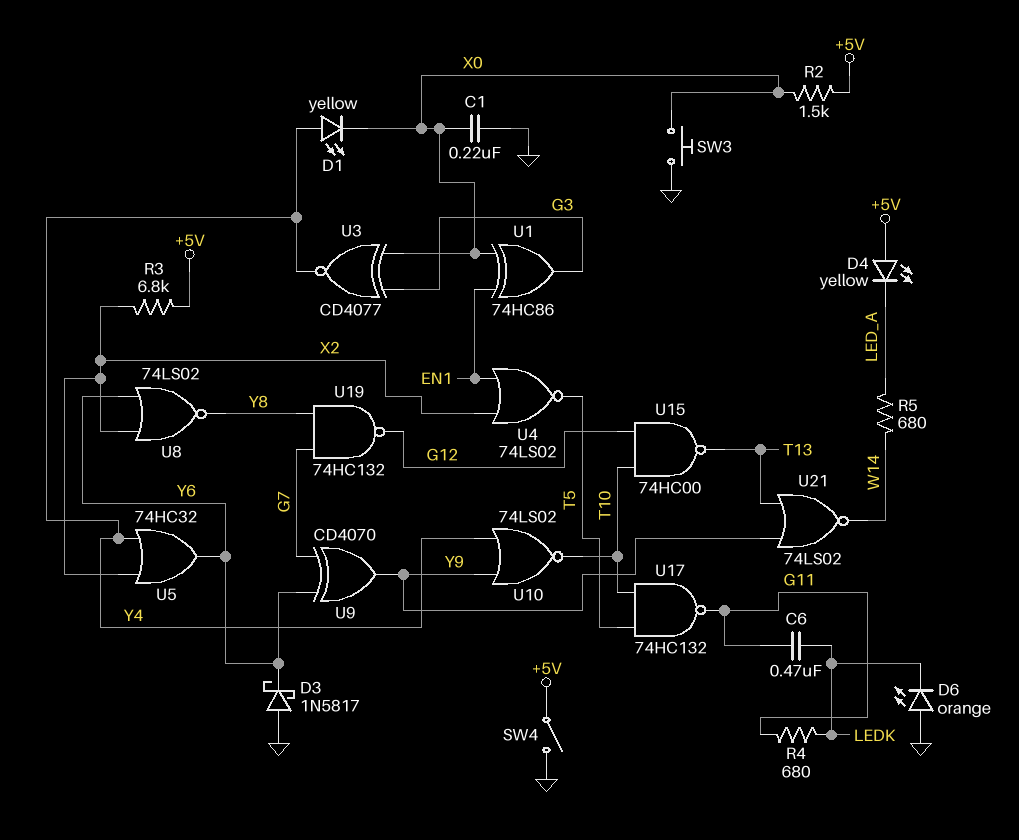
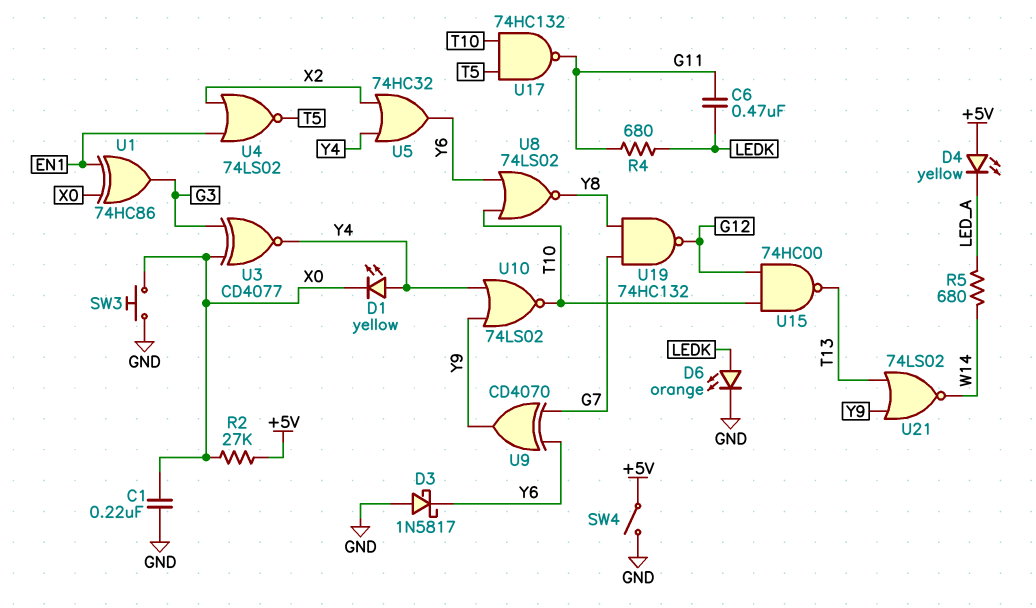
D6: LED orange (A GND, K LEDK) -> LED orange (A LEDK, K GND)
R2: 1.5k (+5V, X0) -> 27k (+5V, X0)
R3: 6.8k (+5V, X2) -> none
U8: NOR 74LS02 (in X2, in Y6, out Y8) -> NOR 74LS02 (in T10, in Y6, out Y8)

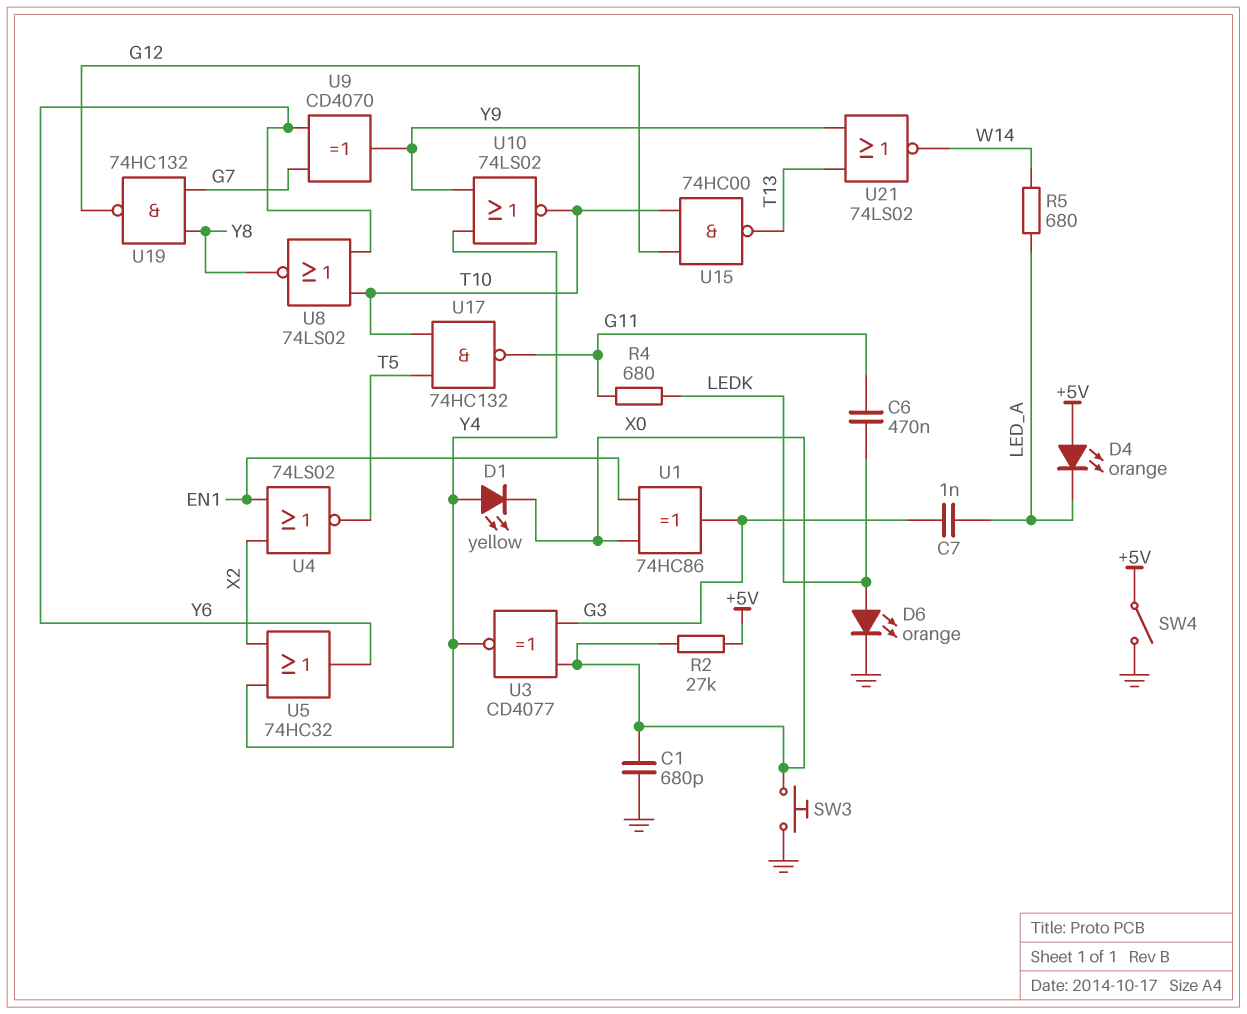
C1: 220nF (GND, X0) -> 680pF (GND, X0)
C7: none -> 1nF (G3, LED_A)
D3: schottky 1N5817 (A GND, K Y6) -> none
D4: LED yellow (A +5V, K LED_A) -> LED orange (A +5V, K LED_A)

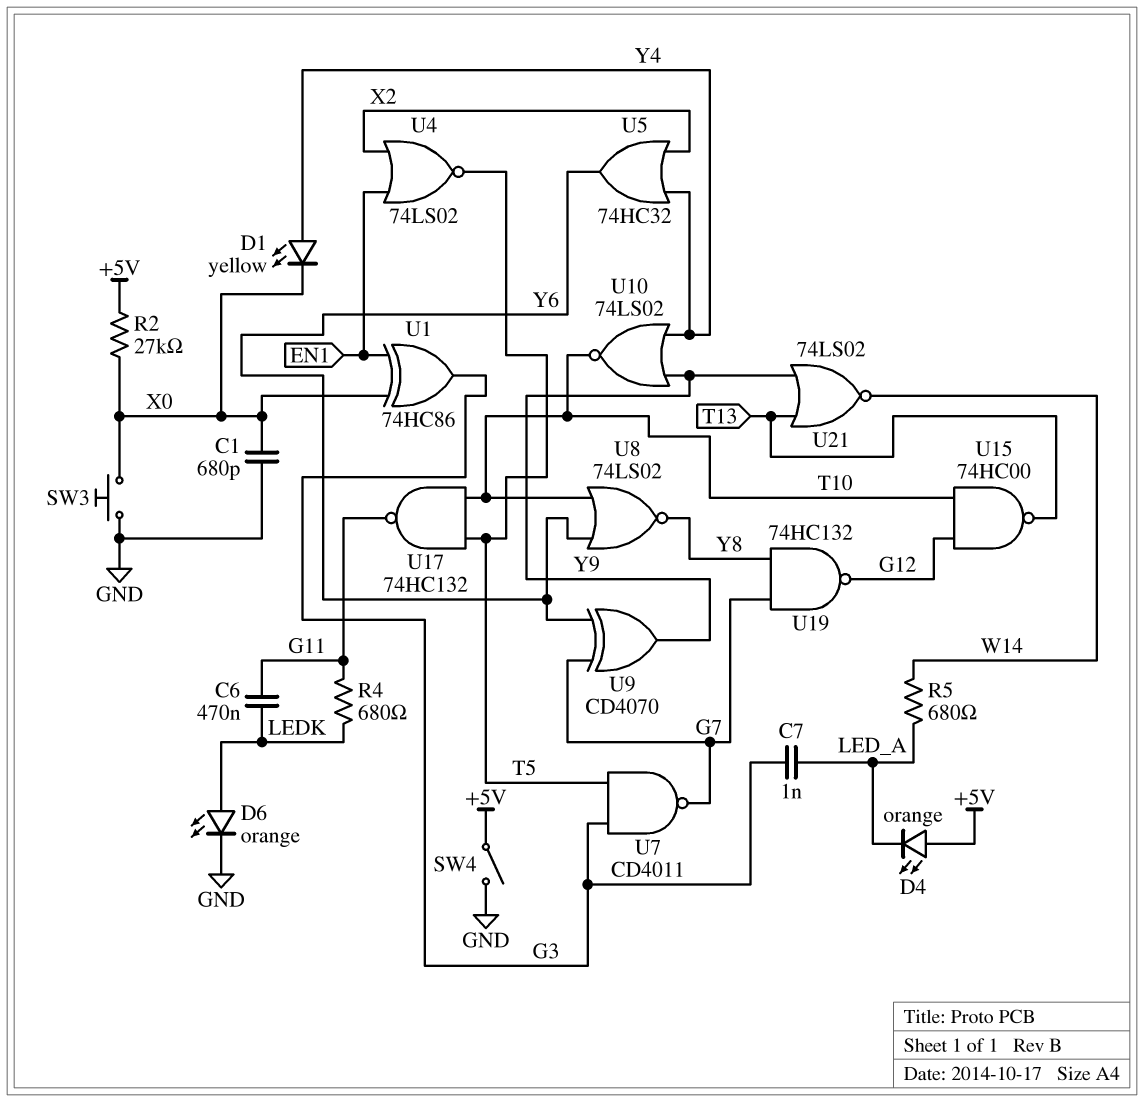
U3: XNOR CD4077 (in G3, in X0, out Y4) -> none
U7: none -> NAND CD4011 (in G3, in T5, out G7)

